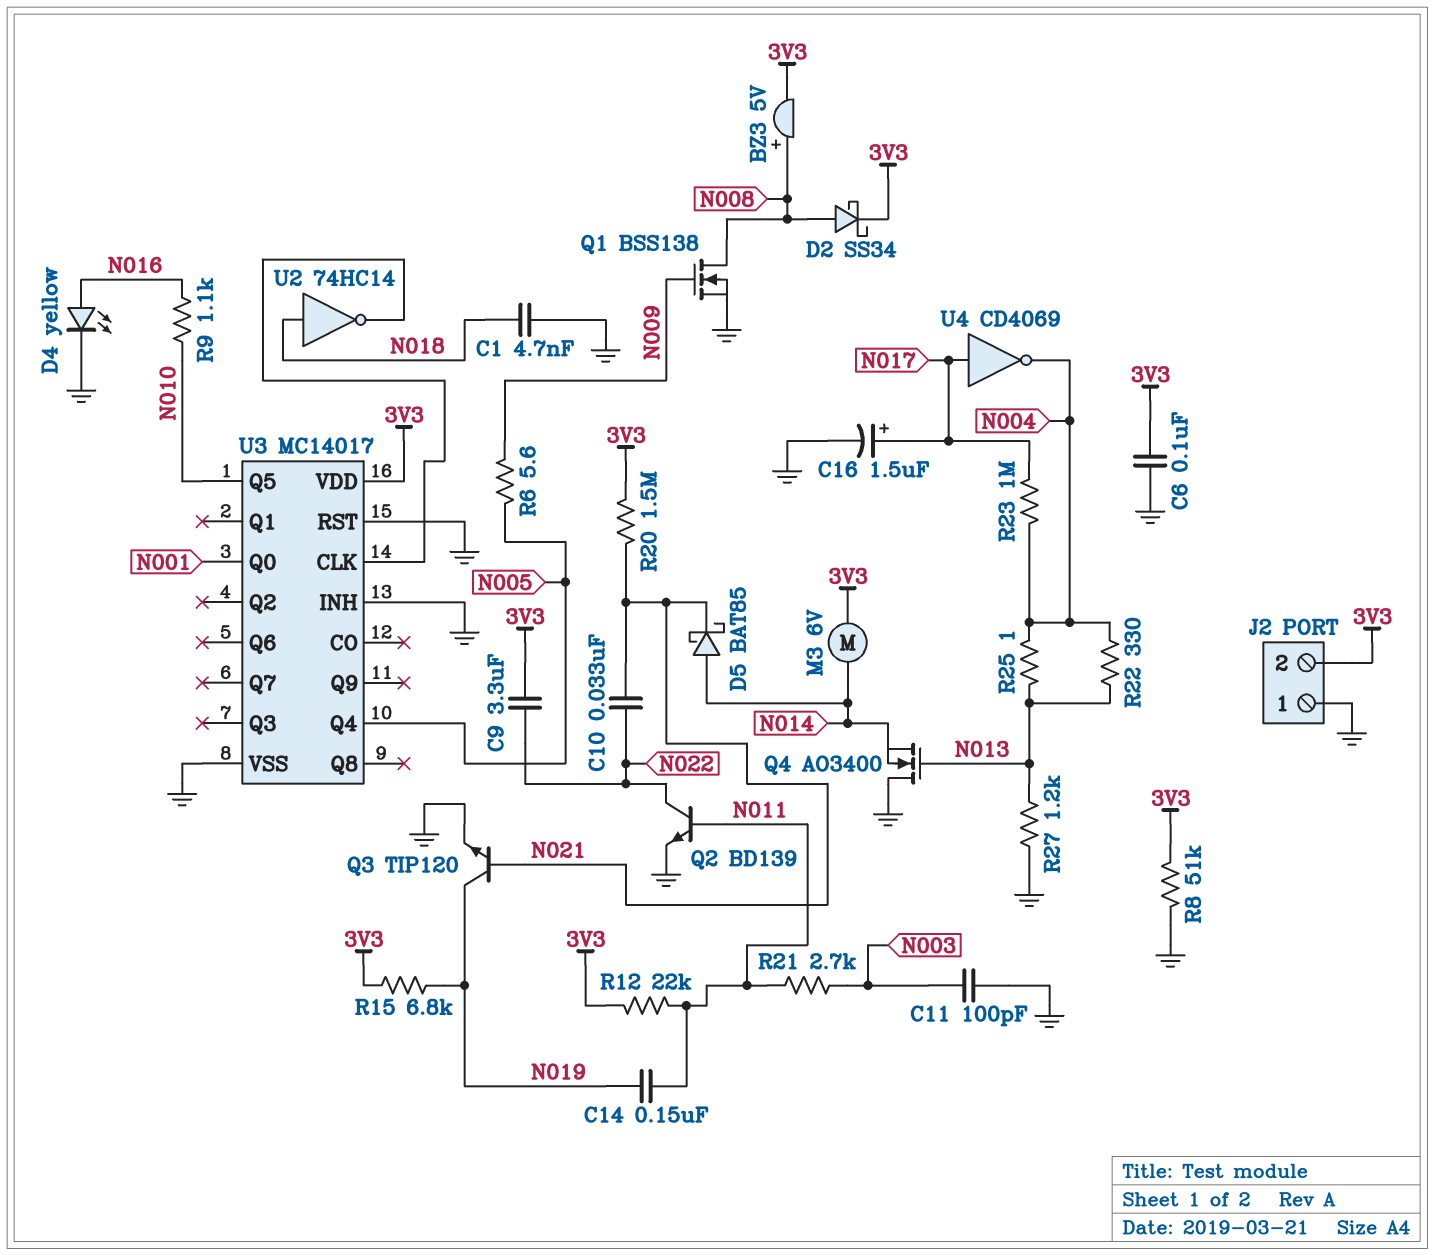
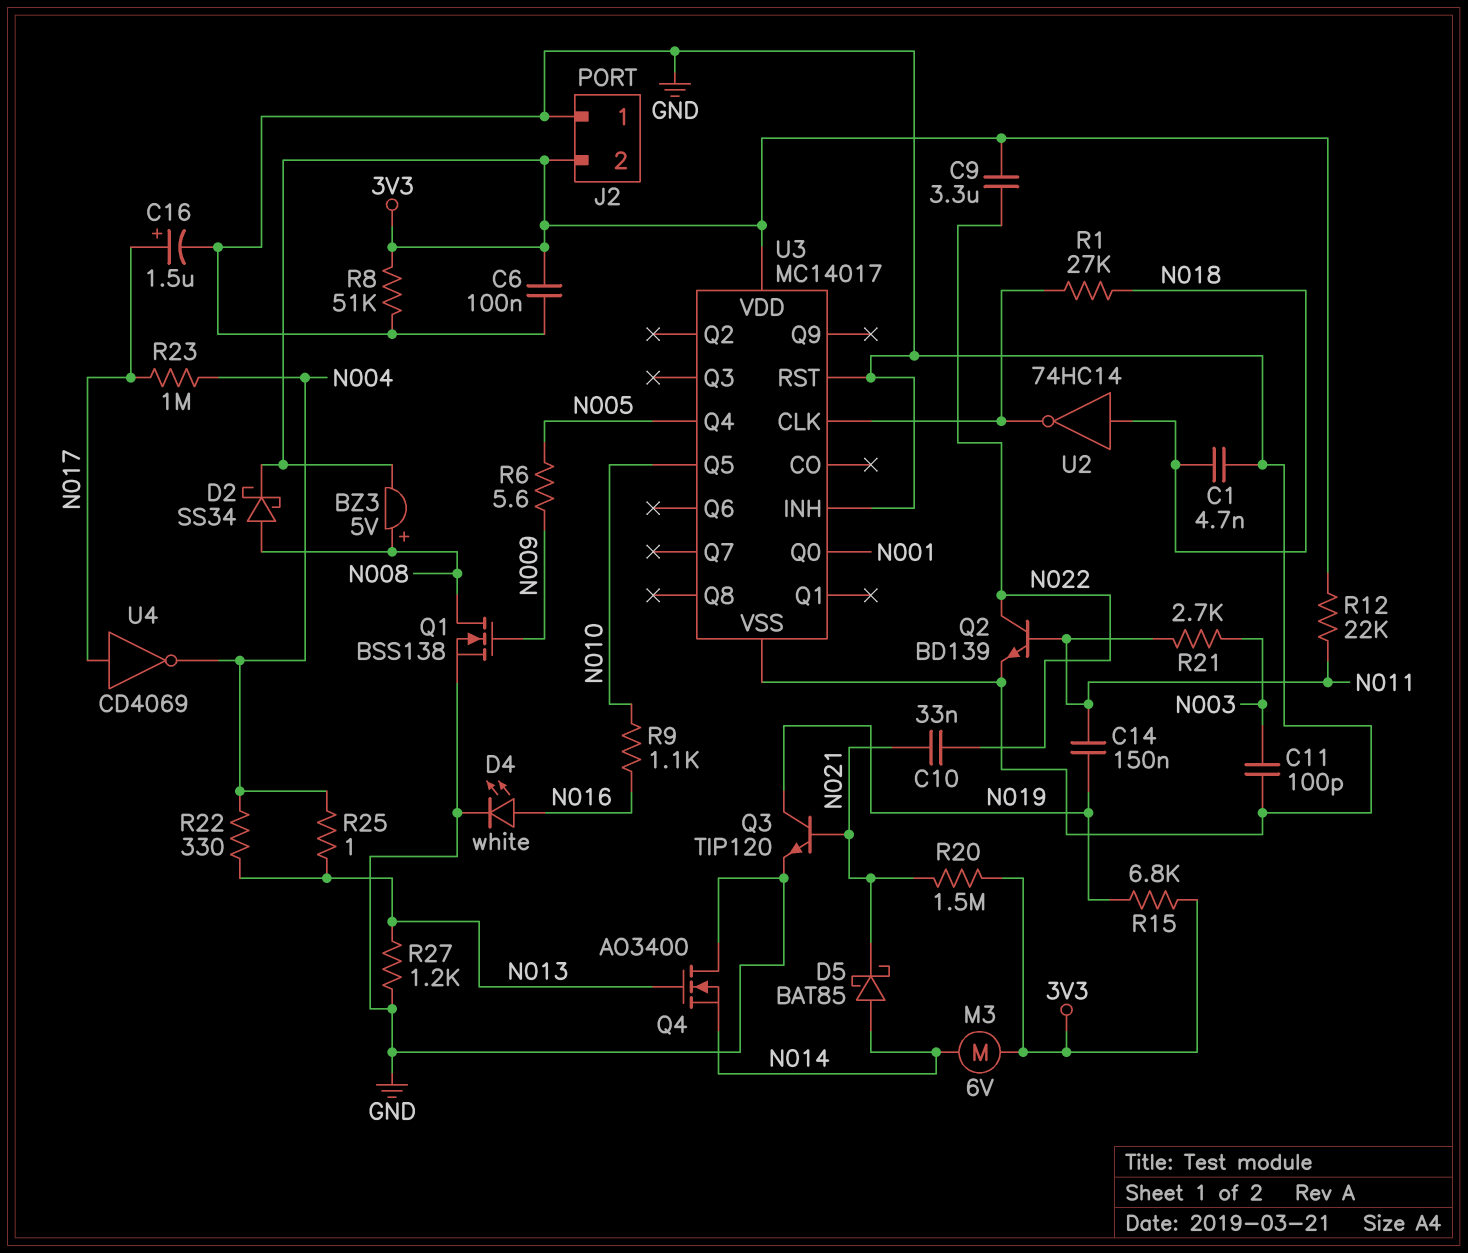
D4: LED yellow (A N016, K GND) -> LED white (A N016, K GND)
R1: none -> 27k (N018, U3/CLK)

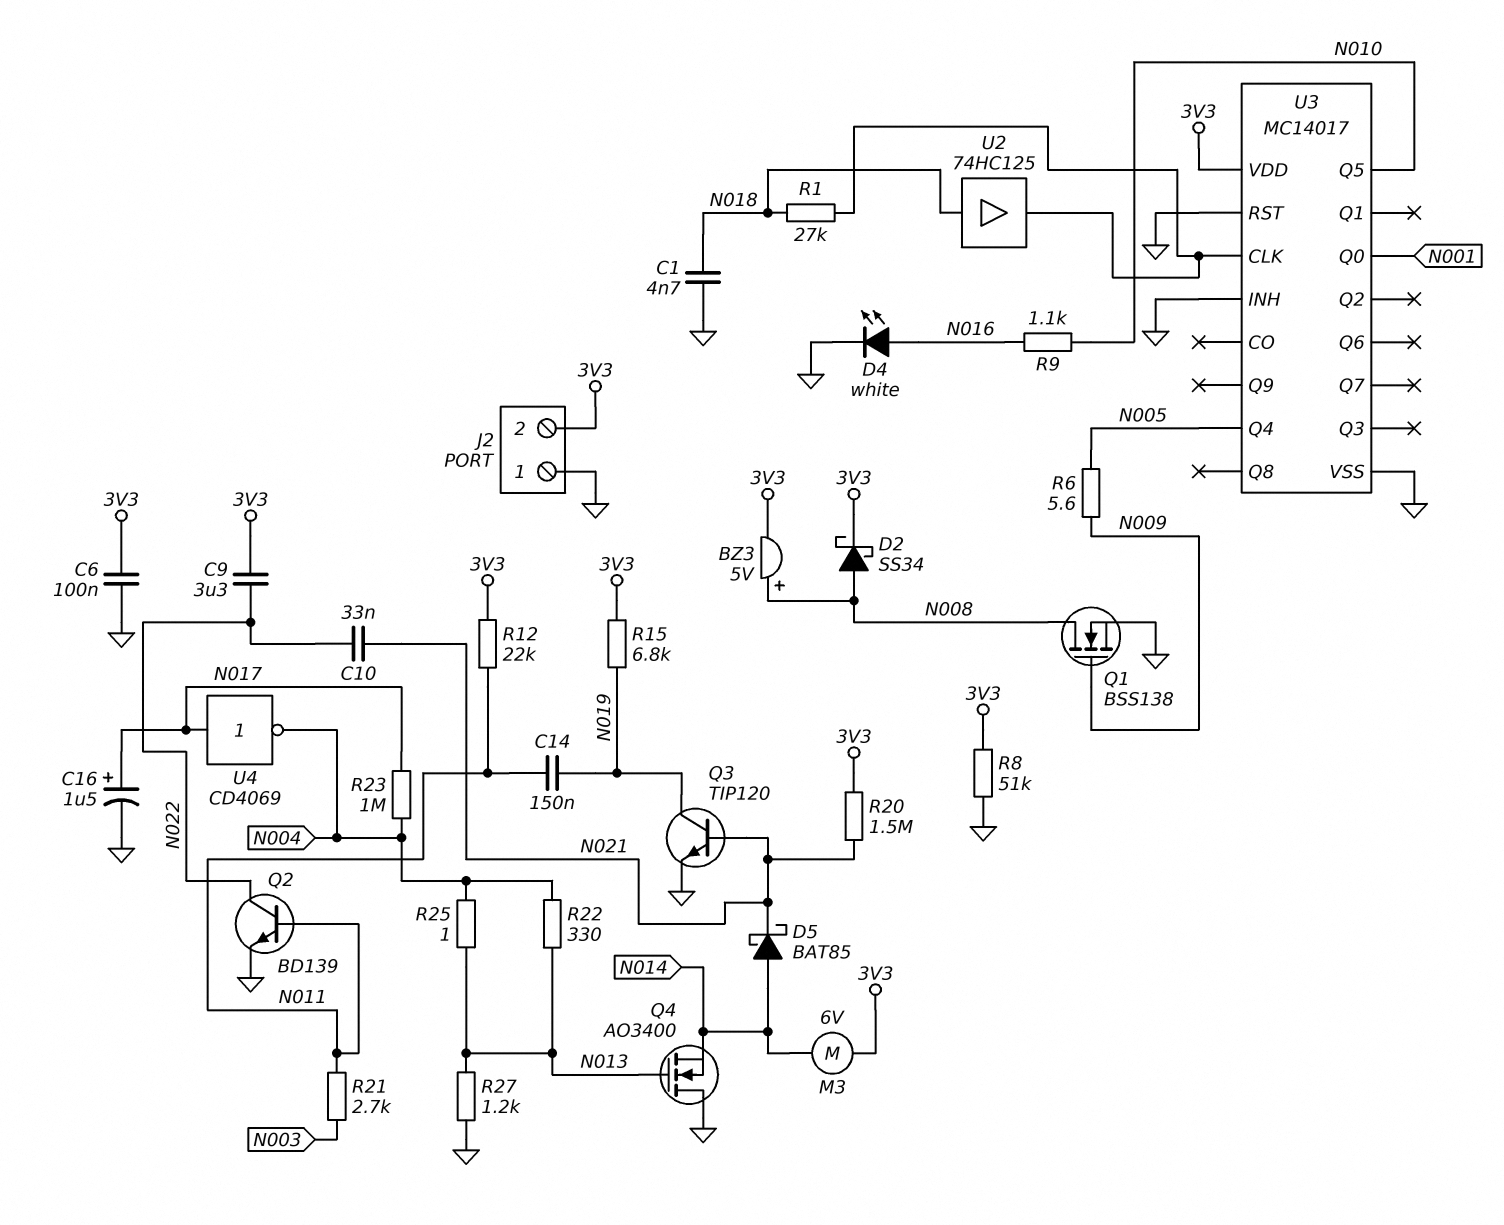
C11: 100pF (GND, N003) -> none
U2: NOT 74HC14 (in N018, out U3/CLK) -> buffer 74HC125 (in N018, out U3/CLK)

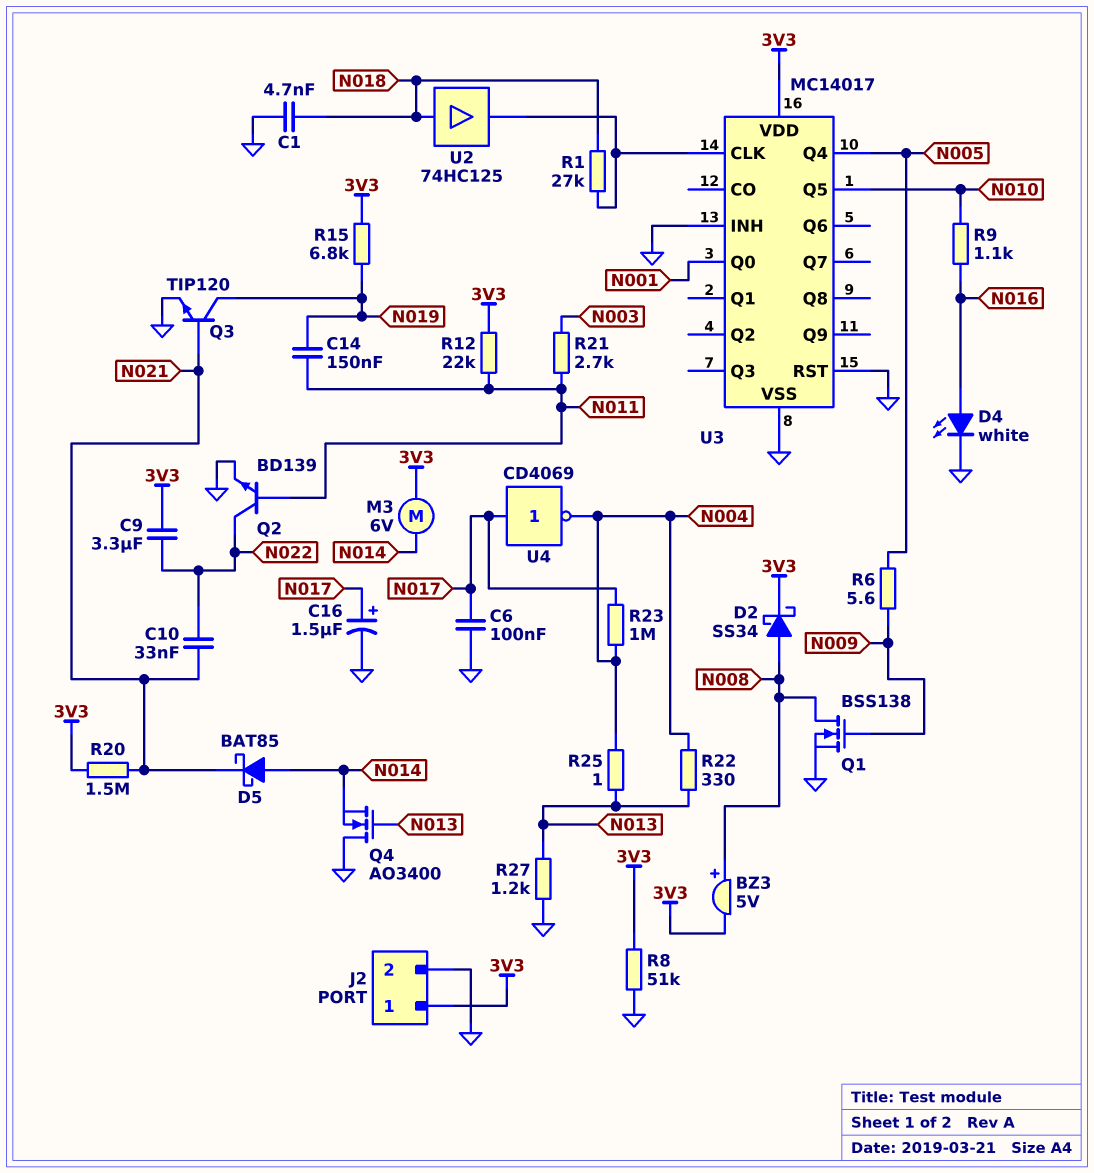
C6: 100nF (3V3, GND) -> 100nF (GND, N017)
J2 pin 1: GND -> 3V3
J2 pin 2: 3V3 -> GND

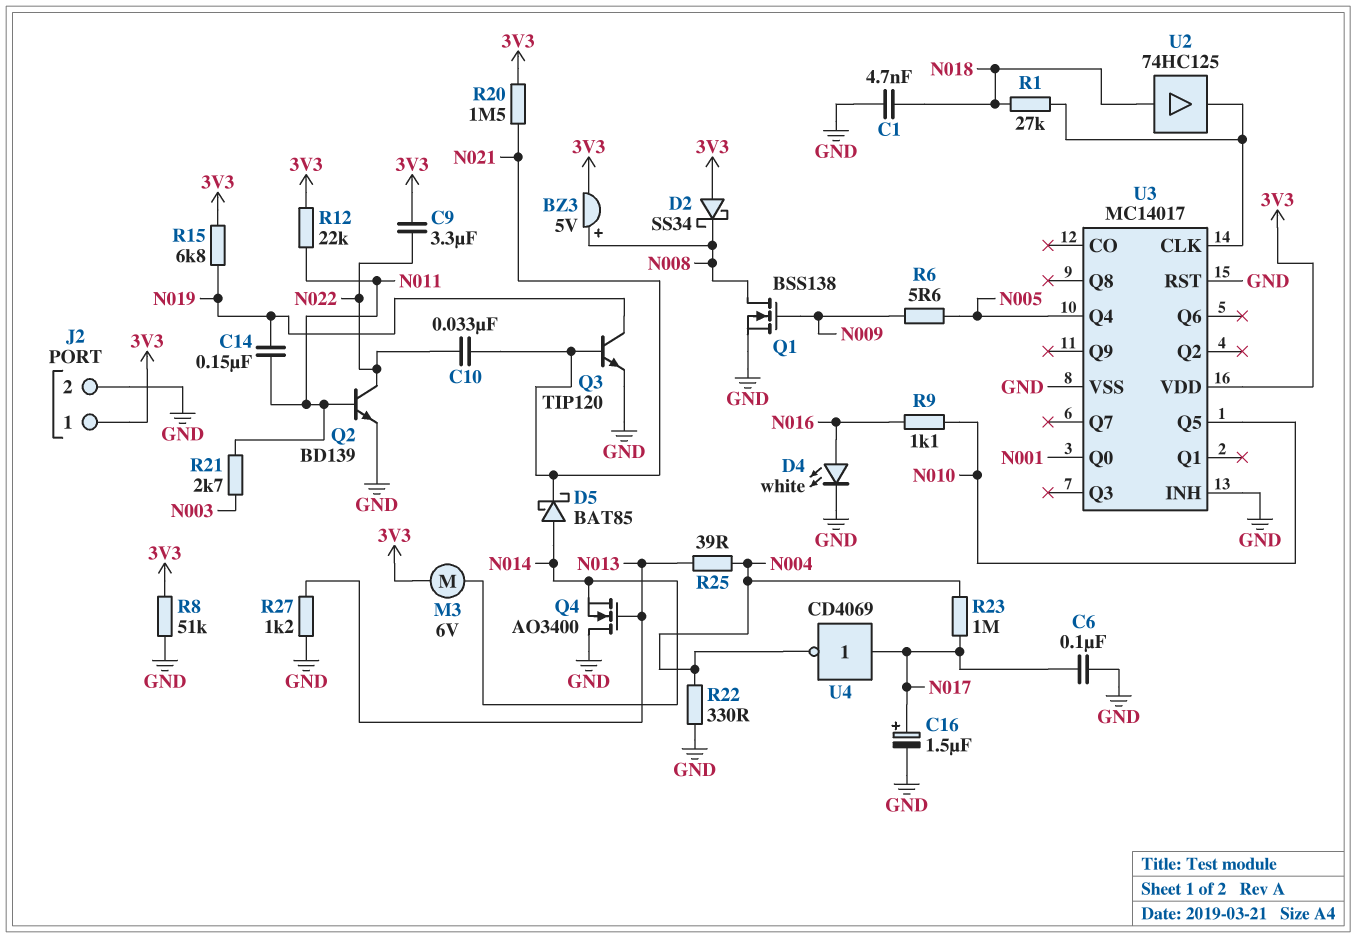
D2: schottky SS34 (A N008, K 3V3) -> schottky SS34 (A 3V3, K N008)
R22: 330 (N004, N013) -> 330 (GND, N004)
R25: 1 (N004, N013) -> 39 (N004, N013)

